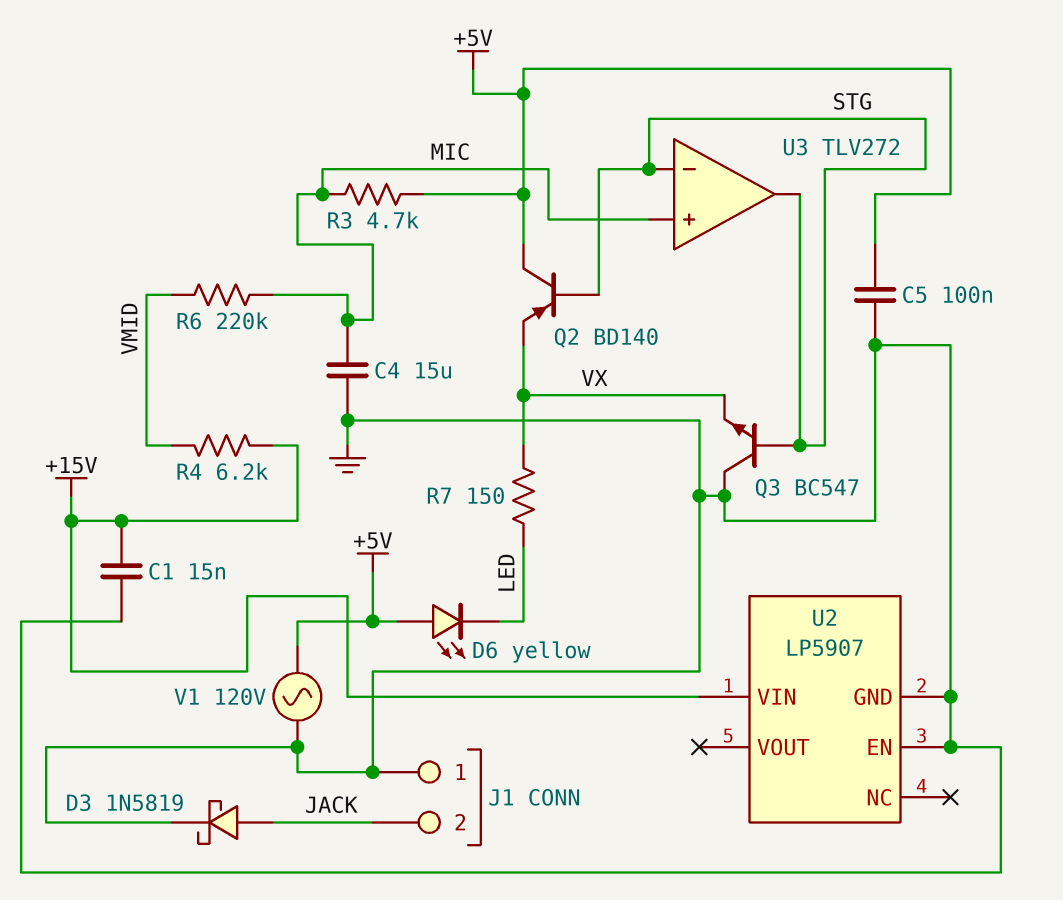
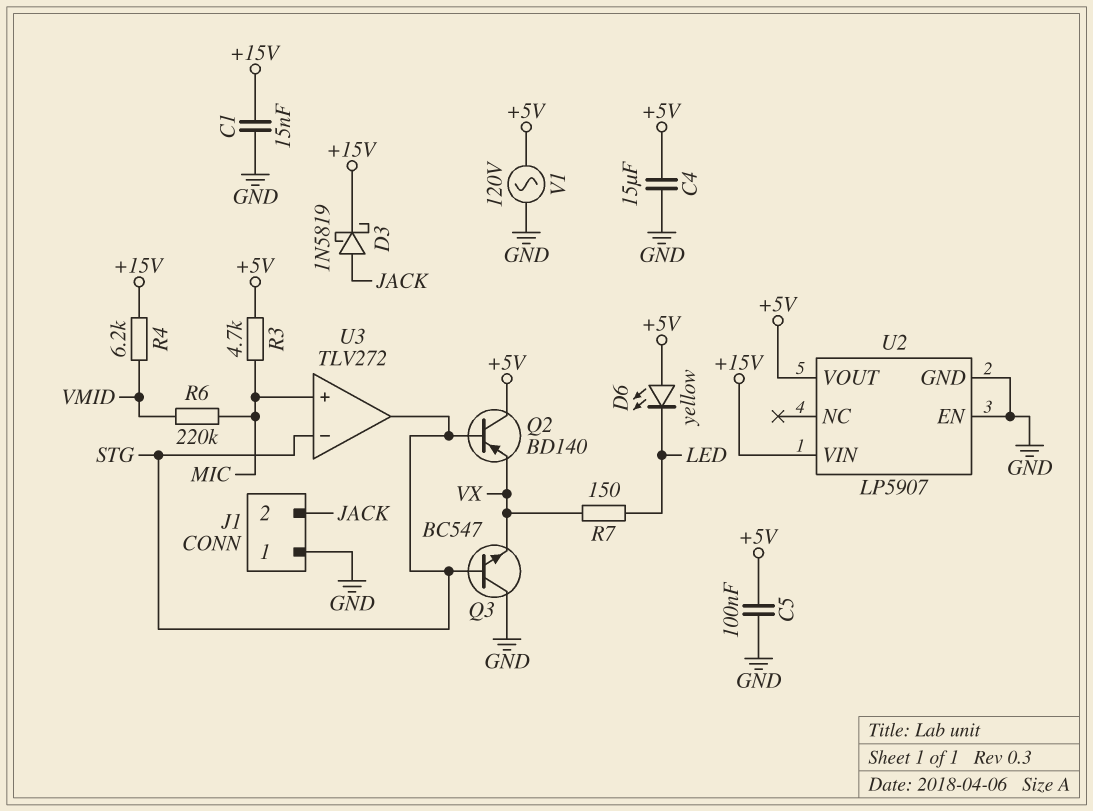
C4: 15uF (GND, MIC) -> 15uF (+5V, GND)
D3: schottky 1N5819 (A JACK, K GND) -> schottky 1N5819 (A JACK, K +15V)
U2 pin VOUT: none -> +5V

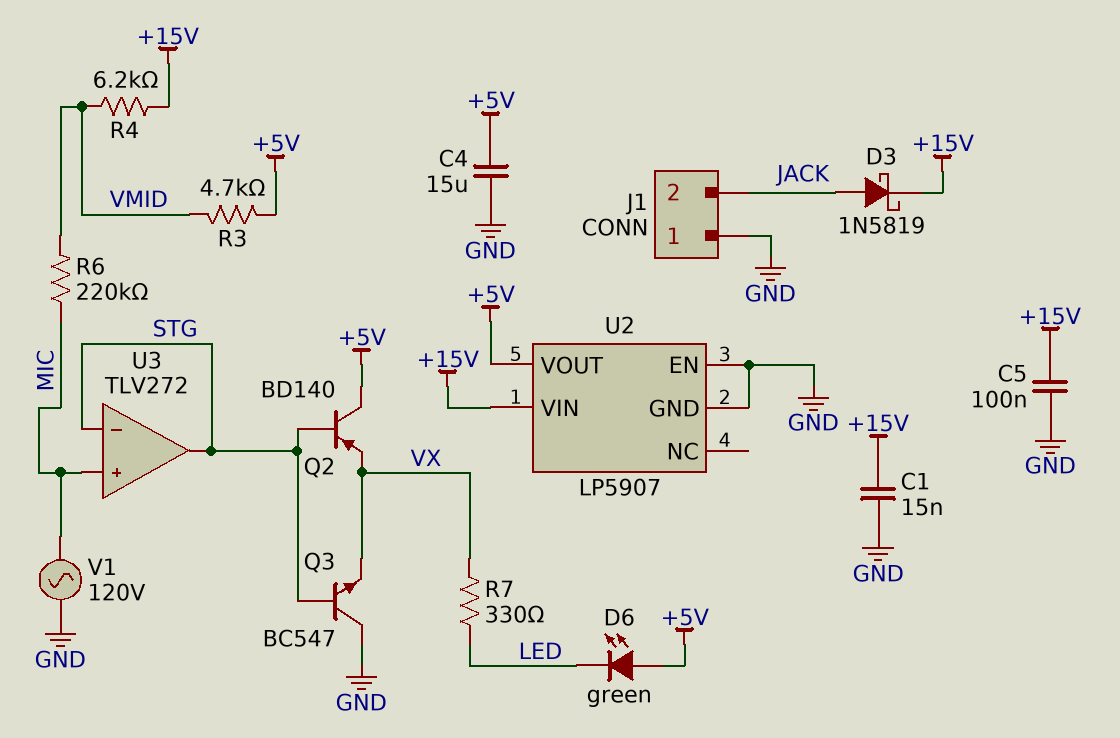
C5: 100nF (+5V, GND) -> 100nF (+15V, GND)
D6: LED yellow (A +5V, K LED) -> LED green (A +5V, K LED)
R3: 4.7k (+5V, MIC) -> 4.7k (+5V, VMID)
R7: 150 (LED, VX) -> 330 (LED, VX)
V1: AC 120V (+5V, GND) -> AC 120V (GND, MIC)

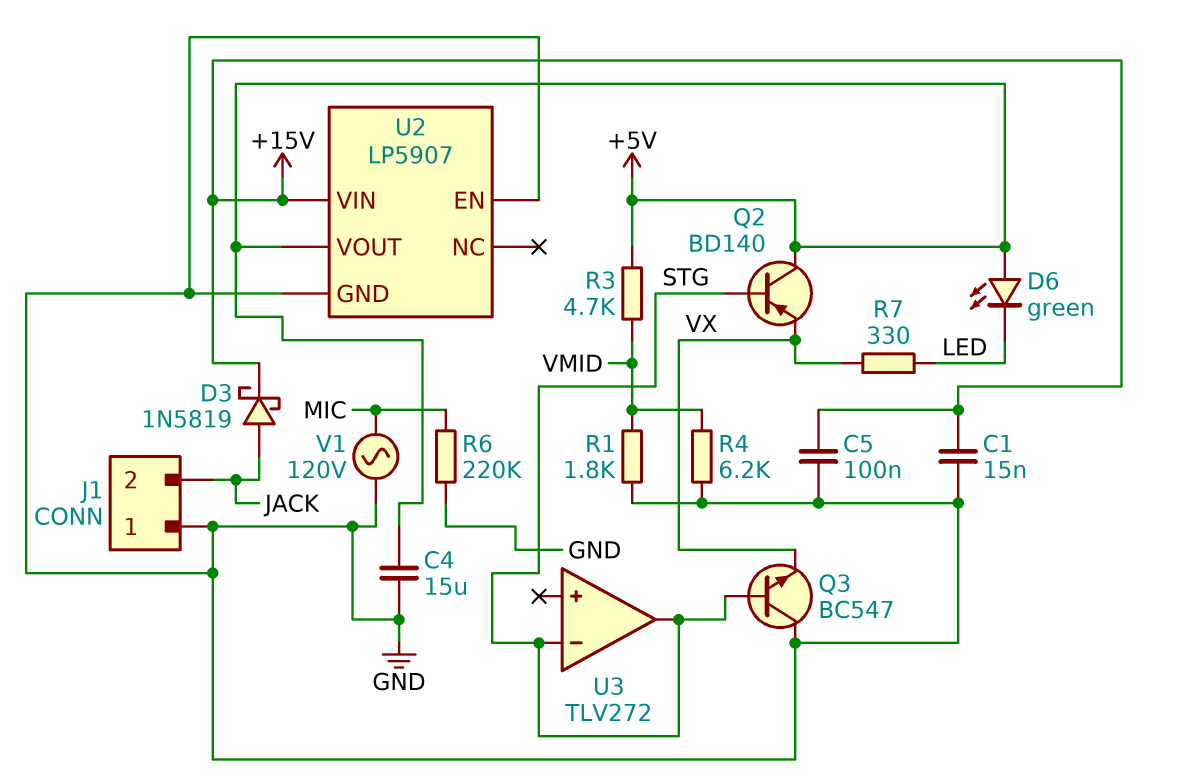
R1: none -> 1.8k (GND, VMID)
R4: 6.2k (+15V, VMID) -> 6.2k (GND, VMID)
R6: 220k (MIC, VMID) -> 220k (GND, MIC)
U3 pin in+: MIC -> none

